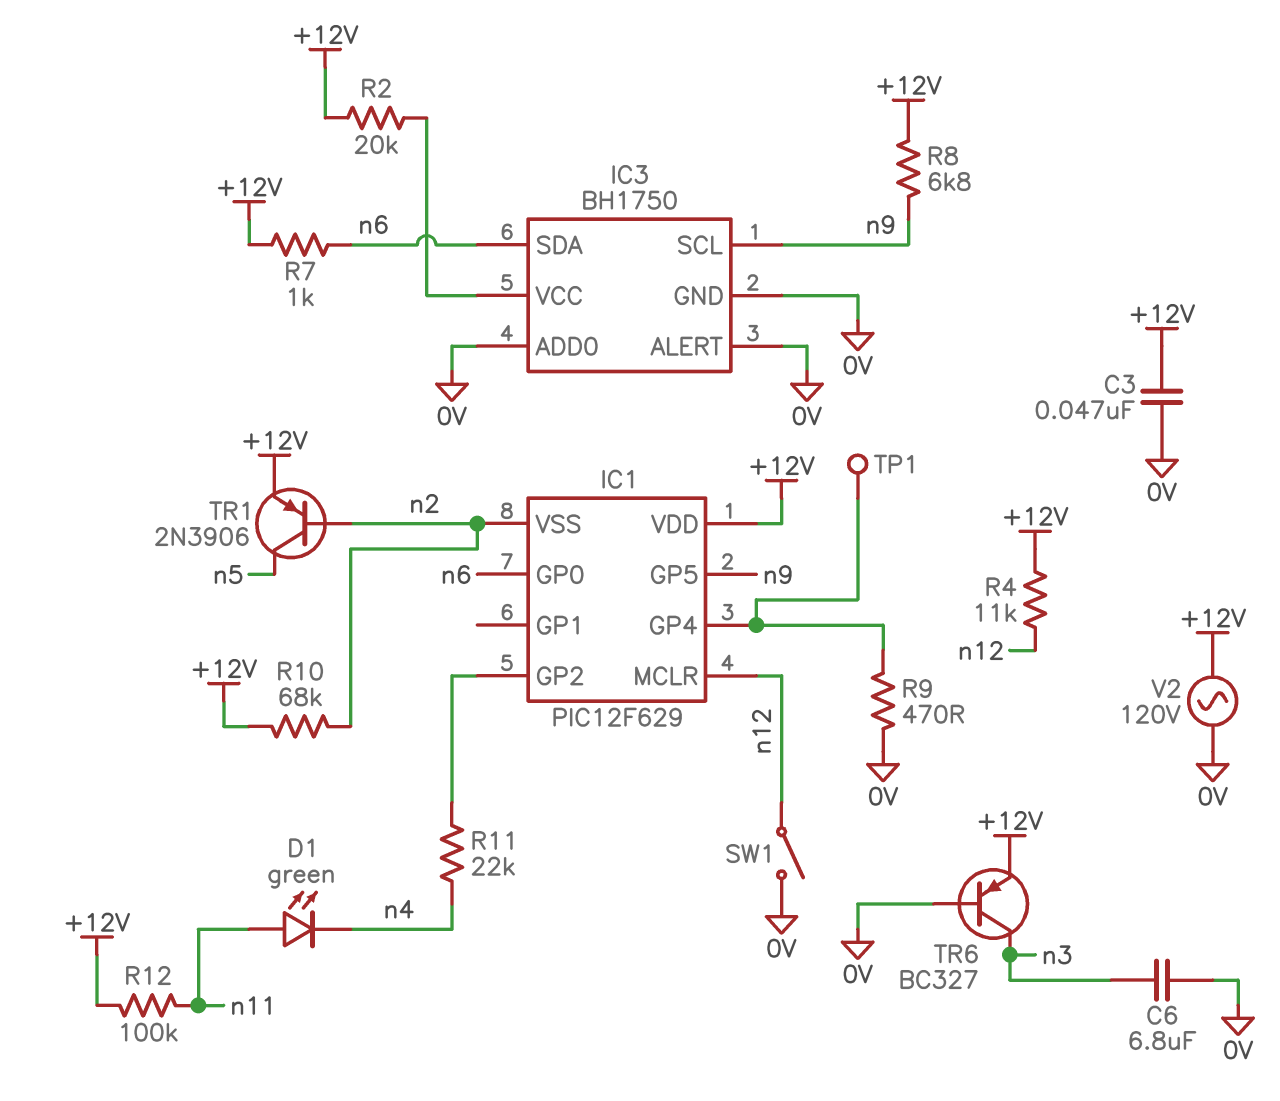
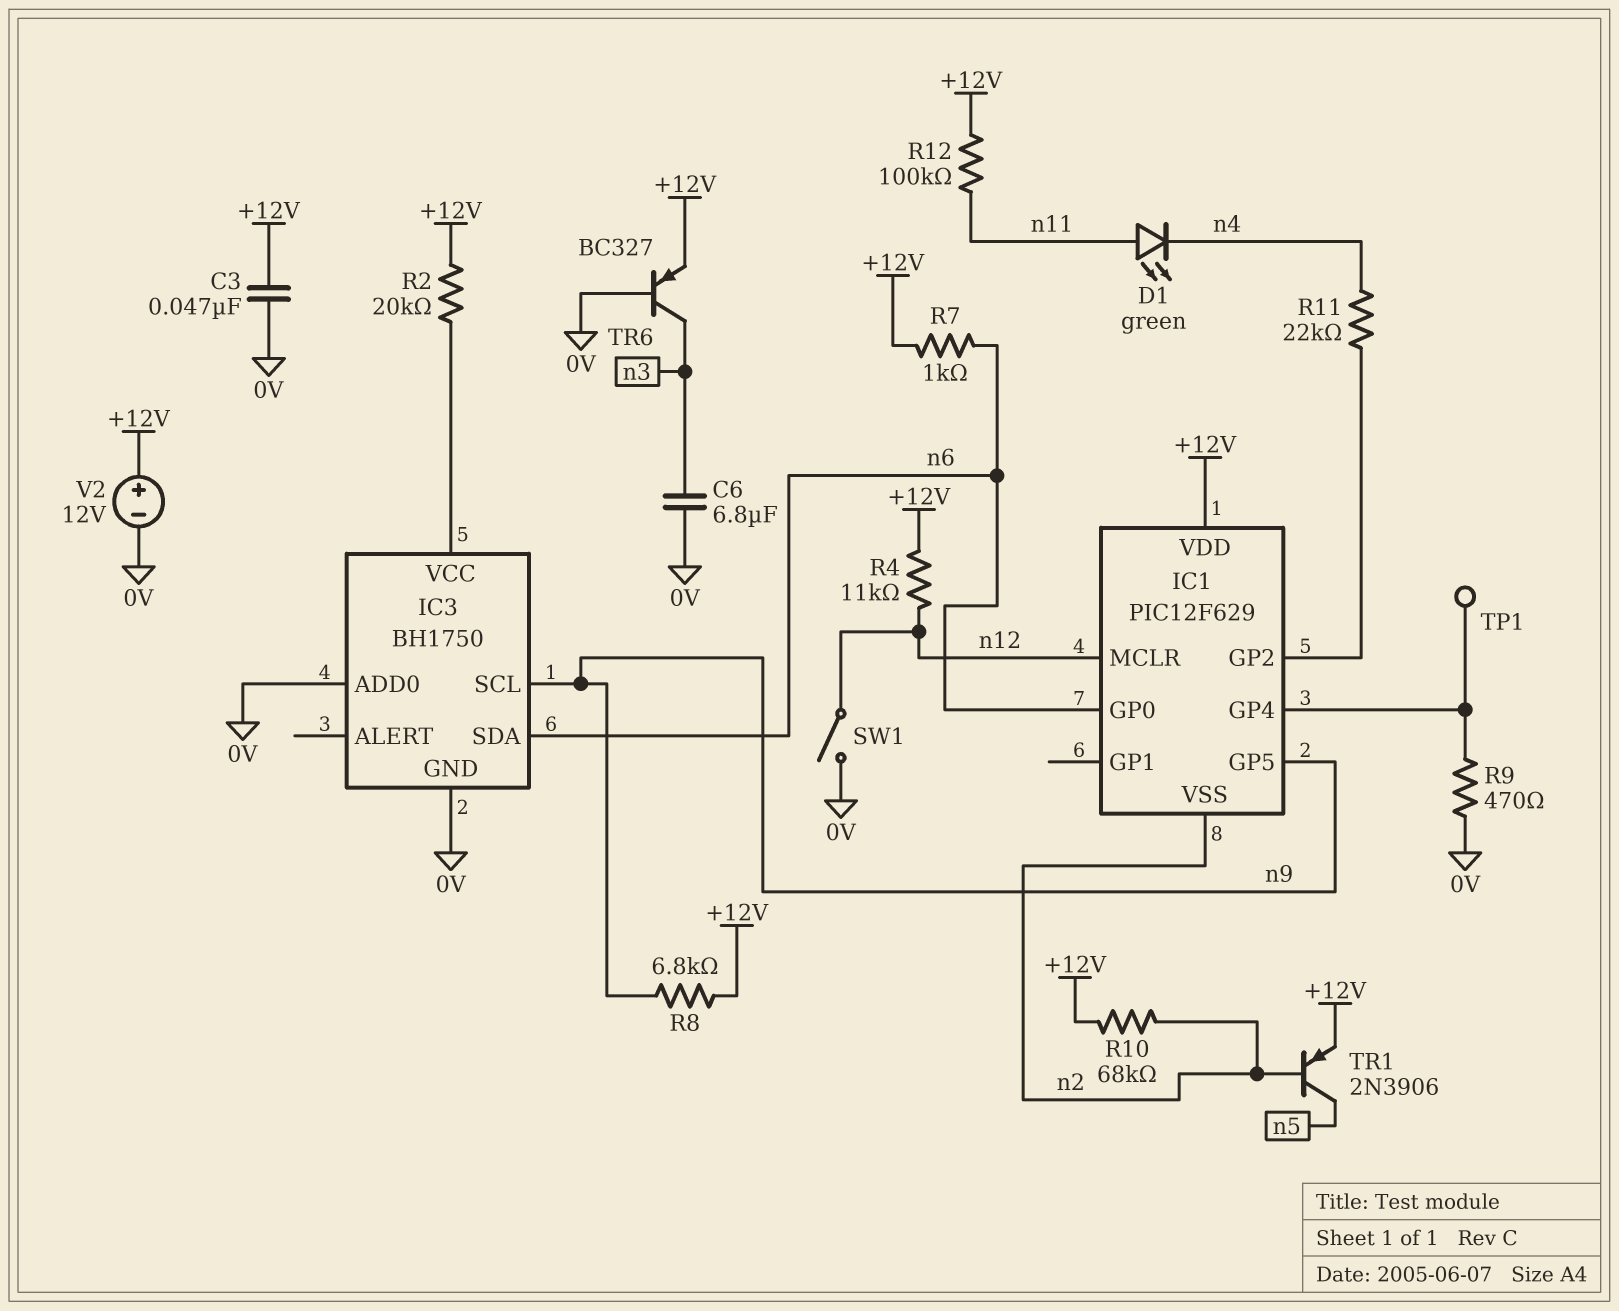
IC3 pin ALERT: 0V -> none
V2: AC 120V (+12V, 0V) -> 12V (plus +12V, minus 0V)

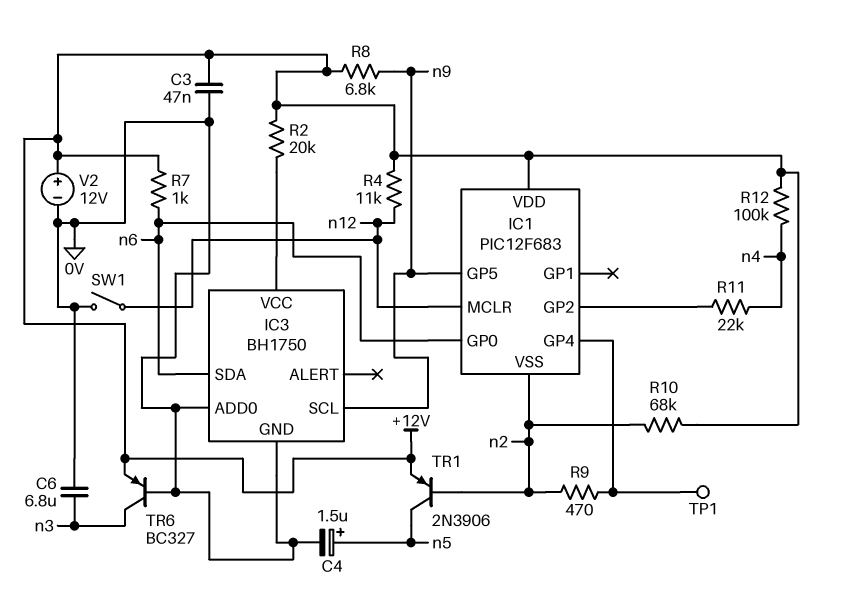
C4: none -> 1.5uF (plus n5, minus 0V)
D1: LED green (A n11, K n4) -> none
IC1: PIC12F629 -> PIC12F683
R9: 470 (0V, IC1/GP4) -> 470 (IC1/GP4, n2)
R12: 100k (+12V, n11) -> 100k (+12V, n4)

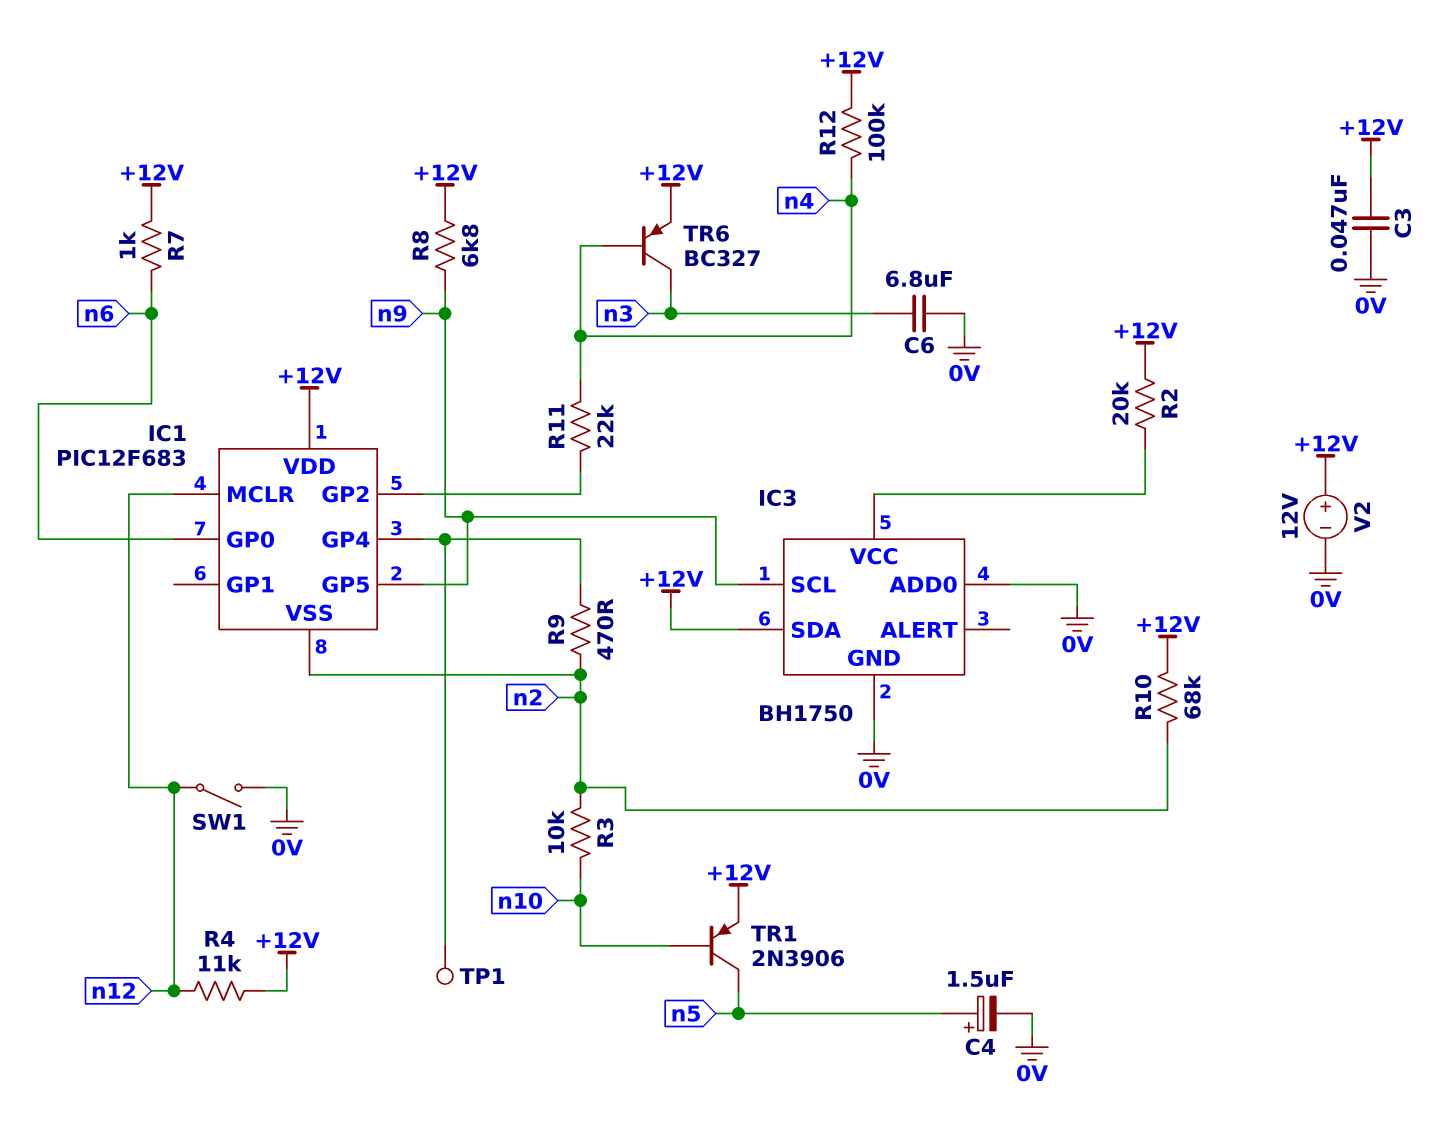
IC3 pin SDA: n6 -> +12V
R3: none -> 10k (n2, n10)
TR1: PNP 2N3906 (B n2, C n5, E +12V) -> PNP 2N3906 (B n10, C n5, E +12V)
TR6: PNP BC327 (B 0V, C n3, E +12V) -> PNP BC327 (B n4, C n3, E +12V)

